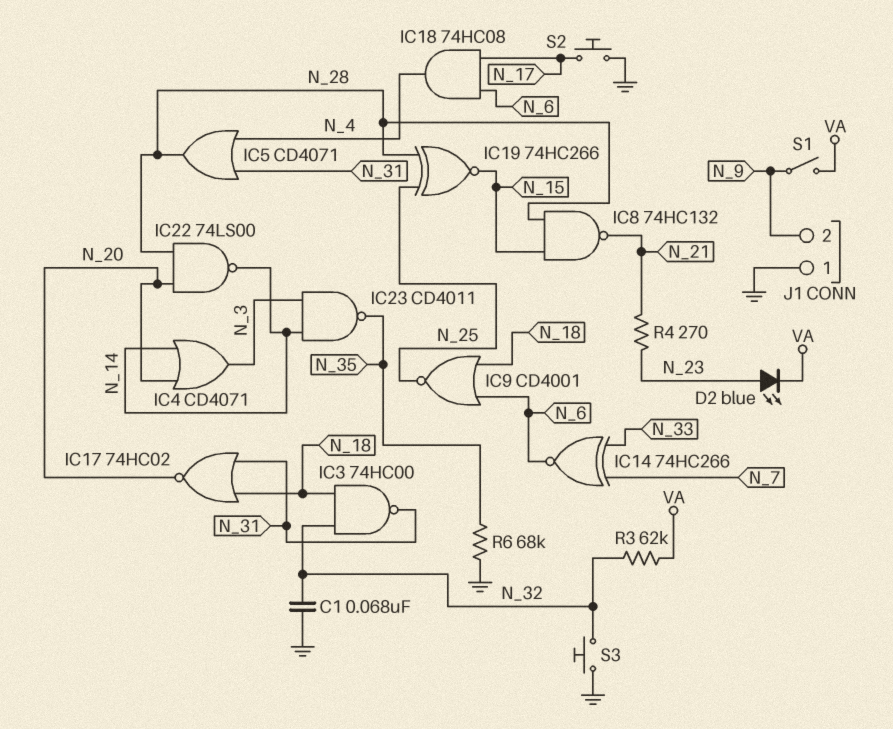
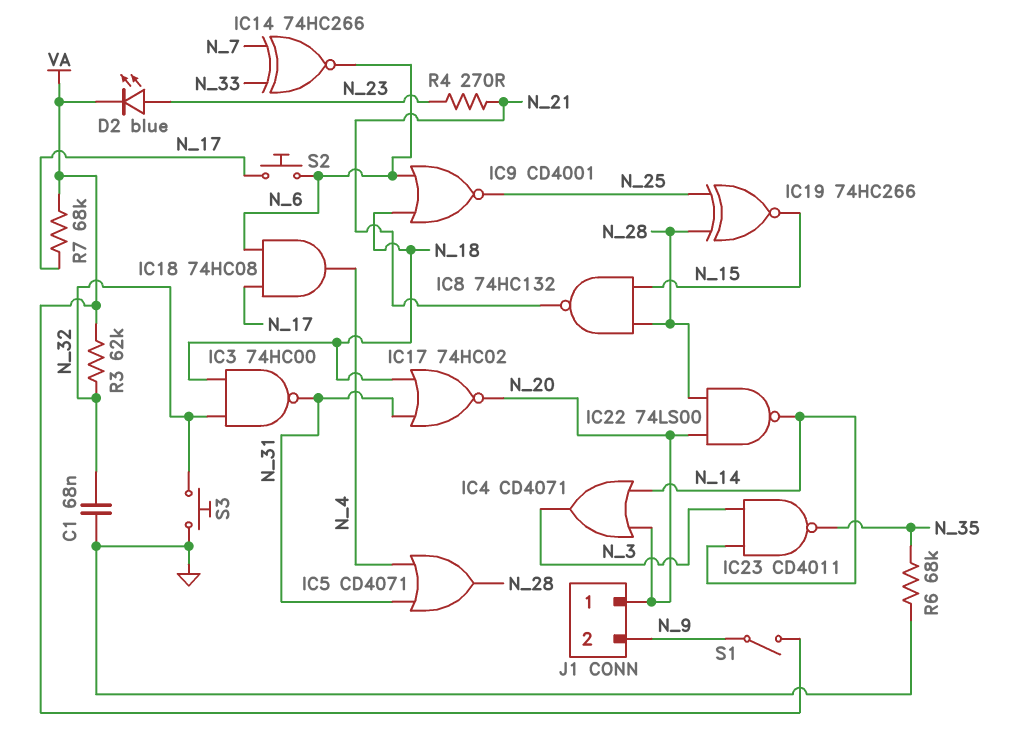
J1 pin 1: GND -> N_20
R7: none -> 68k (N_17, VA)
S2: button (GND, N_17) -> button (N_6, N_17)

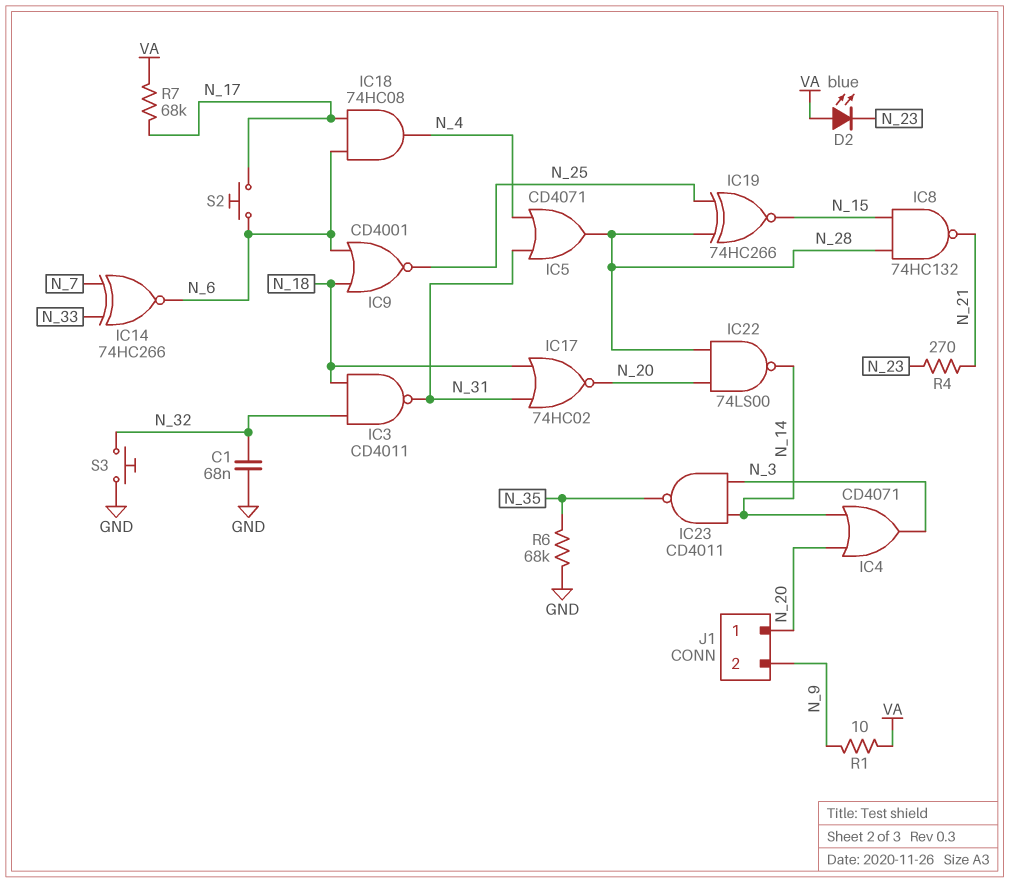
D2: LED blue (A N_23, K VA) -> LED blue (A VA, K N_23)
IC3: NAND 74HC00 (in N_18, in N_32, out N_31) -> NAND CD4011 (in N_18, in N_32, out N_31)
R1: none -> 10 (N_9, VA)
R3: 62k (N_32, VA) -> none
S1: switch (N_9, VA) -> none

